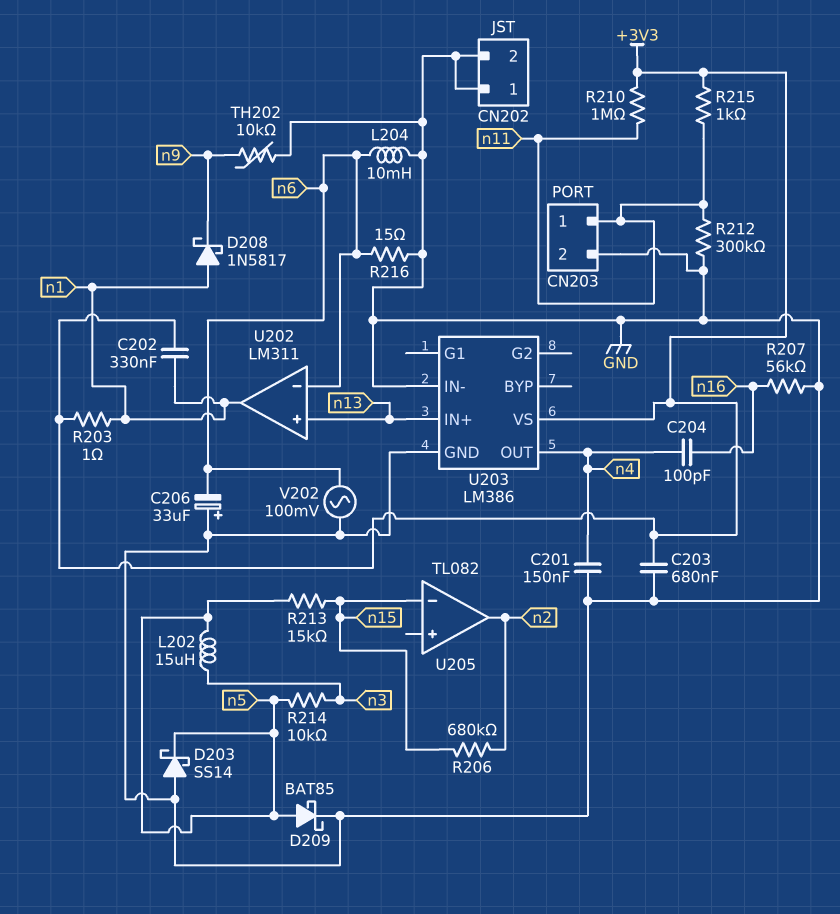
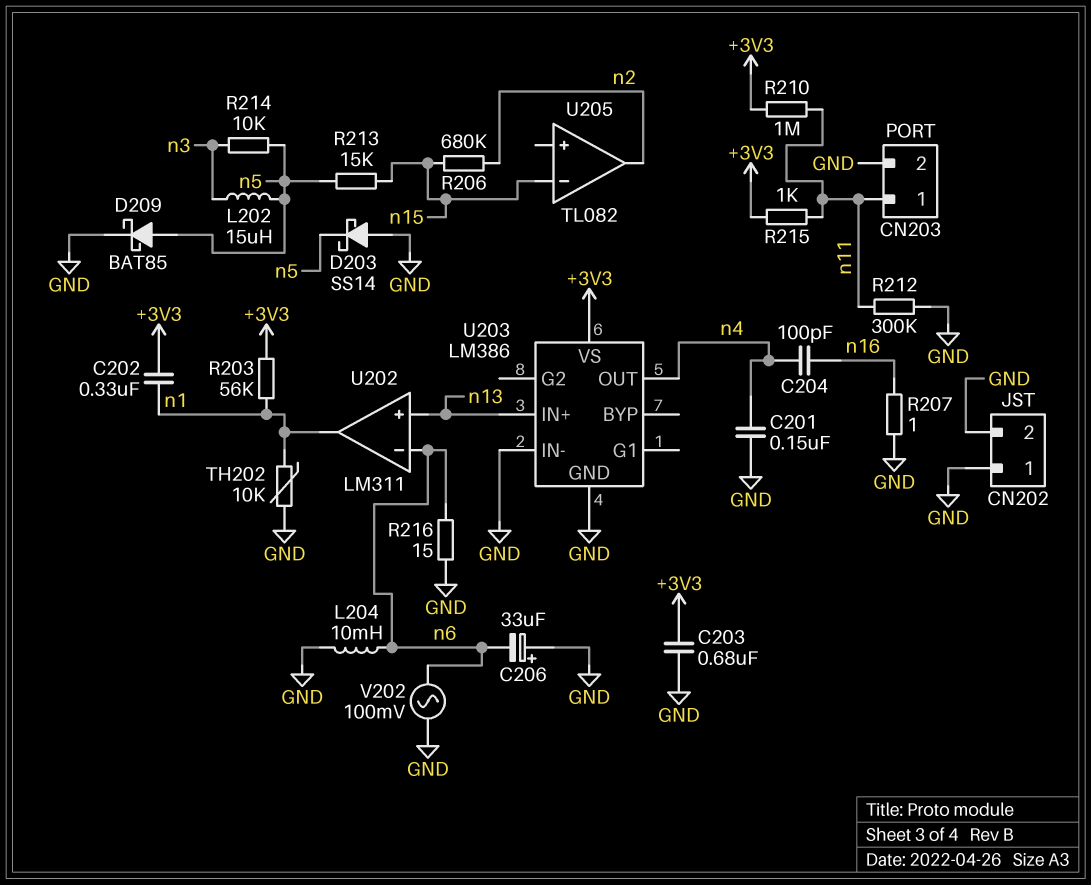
D208: schottky 1N5817 (A n1, K n9) -> none
R203: 1 (+3V3, n1) -> 56k (+3V3, n1)
R207: 56k (GND, n16) -> 1 (GND, n16)
TH202: 10k (GND, n9) -> 10k (GND, n1)

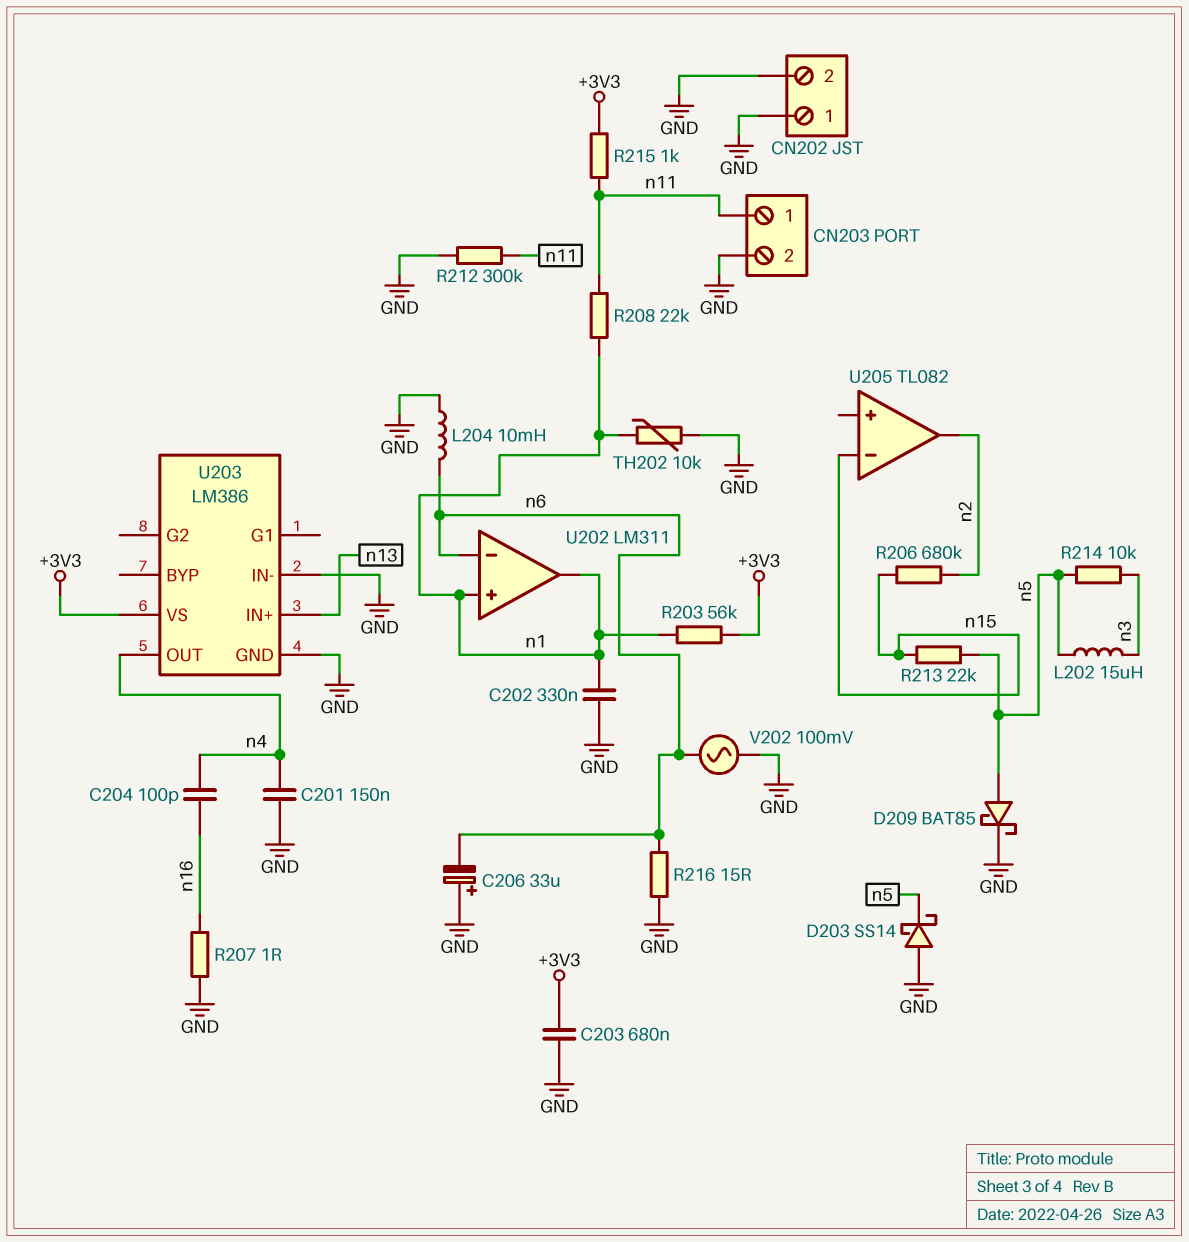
C202: 330nF (+3V3, n1) -> 330nF (GND, n1)
R208: none -> 22k (n1, n11)
R210: 1M (+3V3, n11) -> none
R213: 15k (n5, n15) -> 22k (n5, n15)
U202 pin in+: n13 -> n1

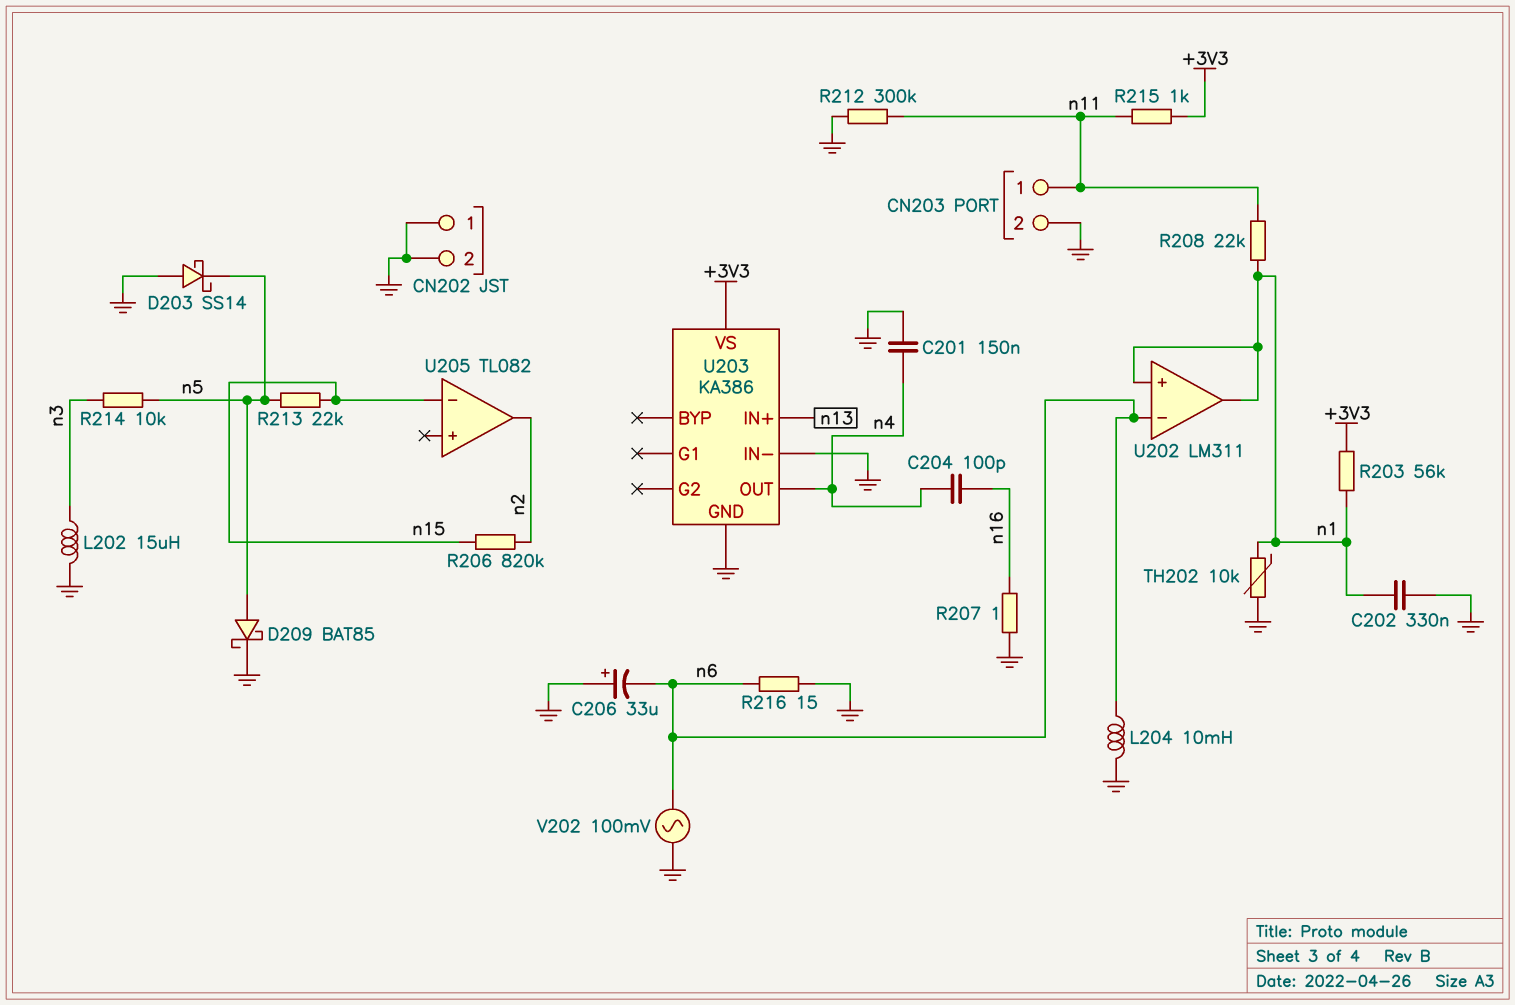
C203: 680nF (+3V3, GND) -> none
L202: 15uH (n3, n5) -> 15uH (GND, n3)
R206: 680k (n2, n15) -> 820k (n2, n15)
U203: LM386 -> KA386

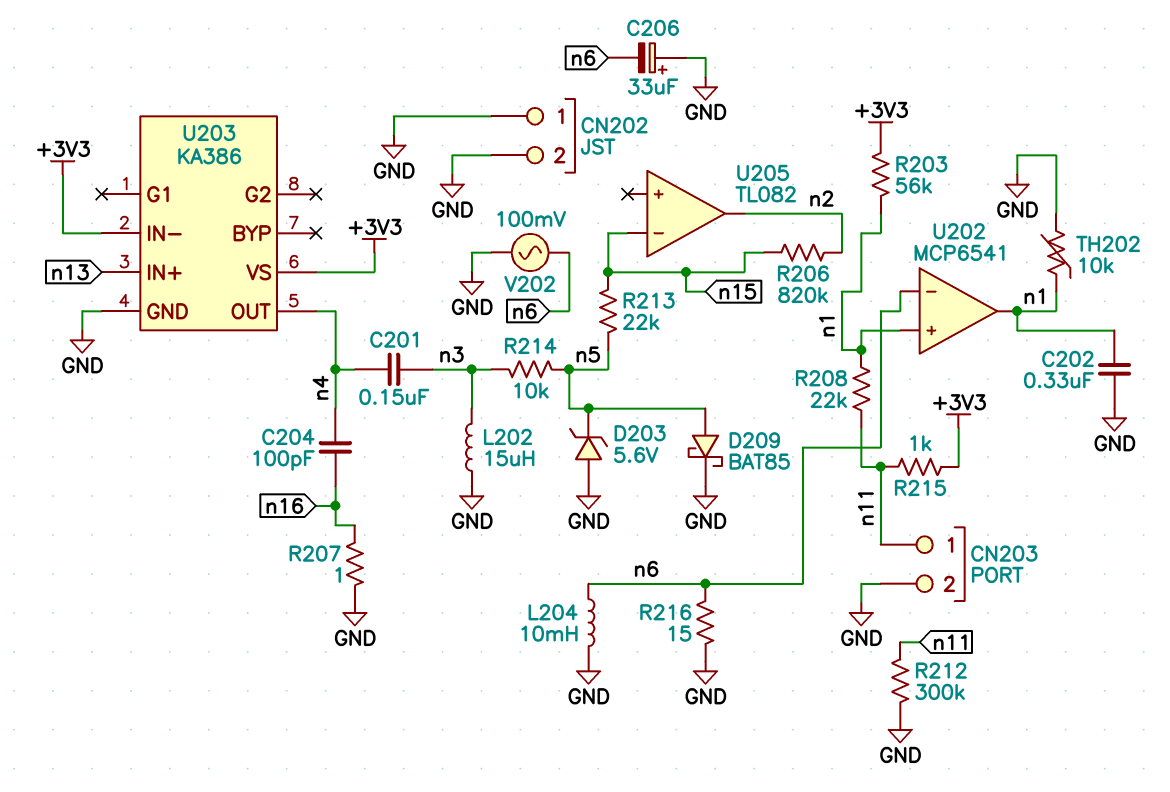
C201: 150nF (GND, n4) -> 150nF (n3, n4)
D203: schottky SS14 (A GND, K n5) -> zener 5.6V (A GND, K n5)
U202: LM311 -> MCP6541
U203 pin IN-: GND -> +3V3

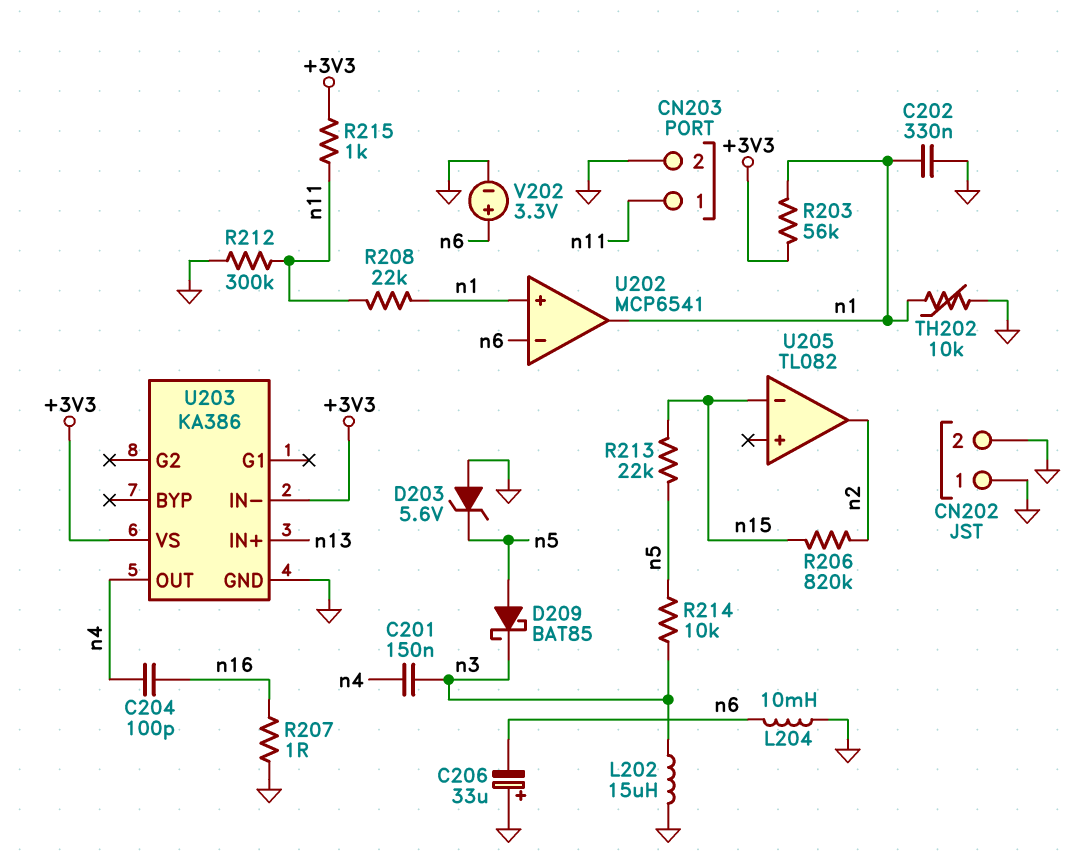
D209: schottky BAT85 (A n5, K GND) -> schottky BAT85 (A n5, K n3)
R216: 15 (GND, n6) -> none
V202: AC 100mV (GND, n6) -> 3.3V (plus n6, minus GND)

